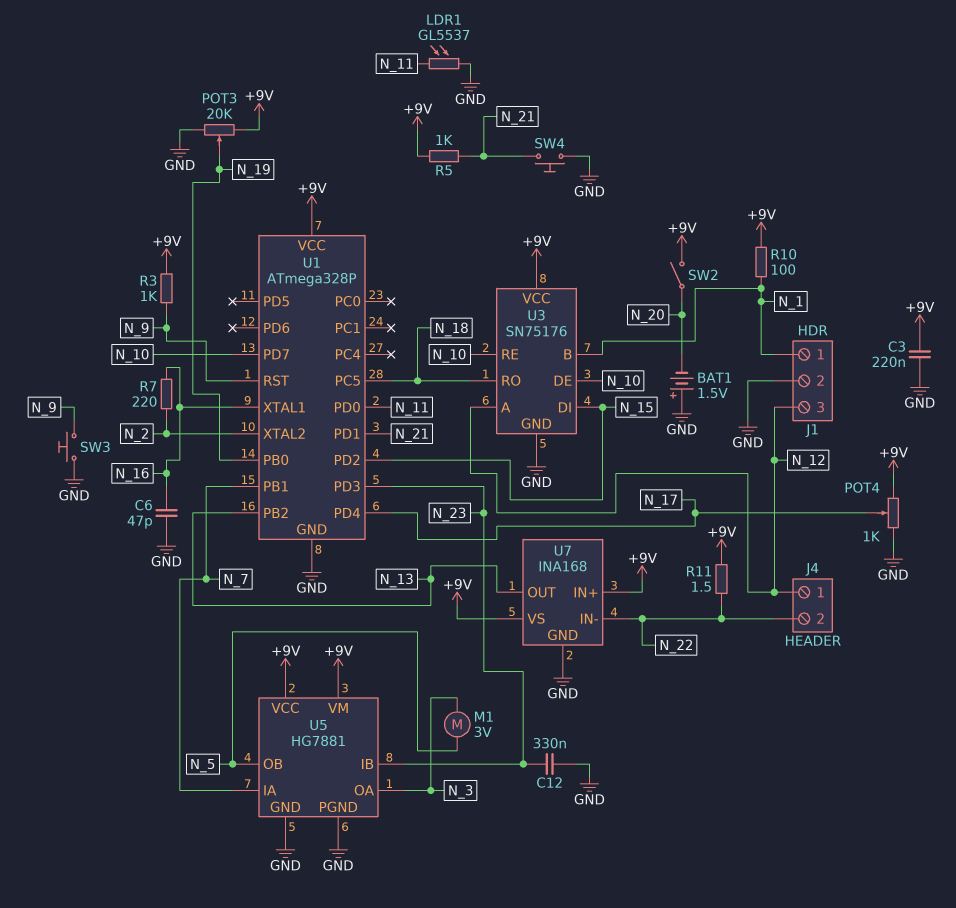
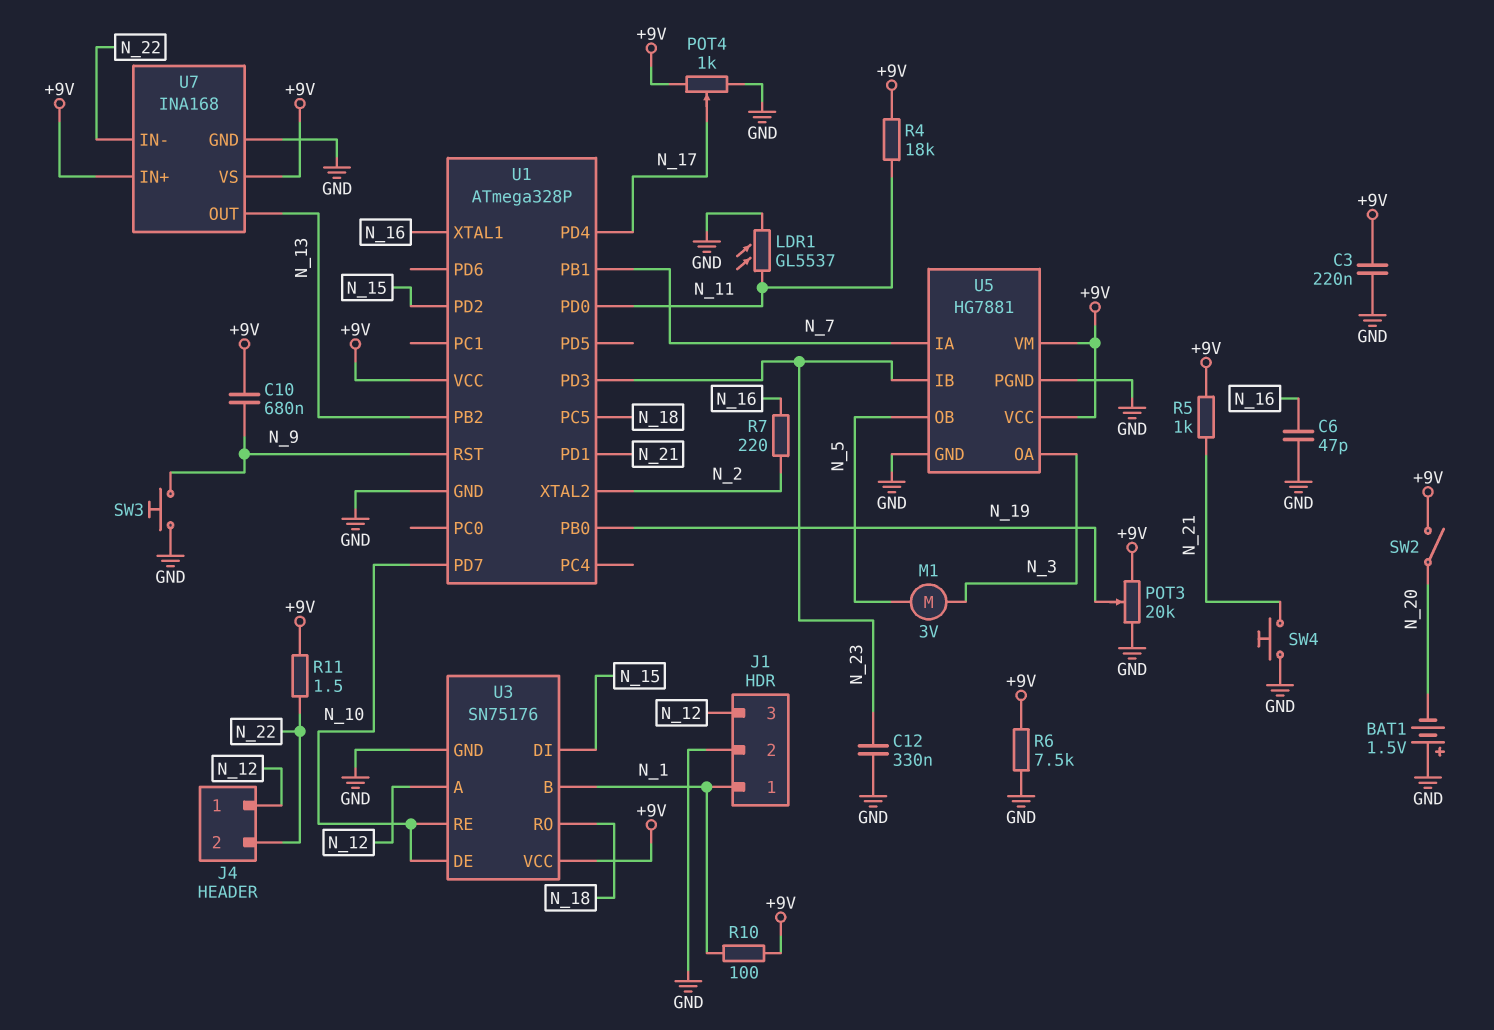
C10: none -> 680nF (+9V, N_9)
R3: 1k (+9V, N_9) -> none
R4: none -> 18k (+9V, N_11)
R6: none -> 7.5k (+9V, GND)

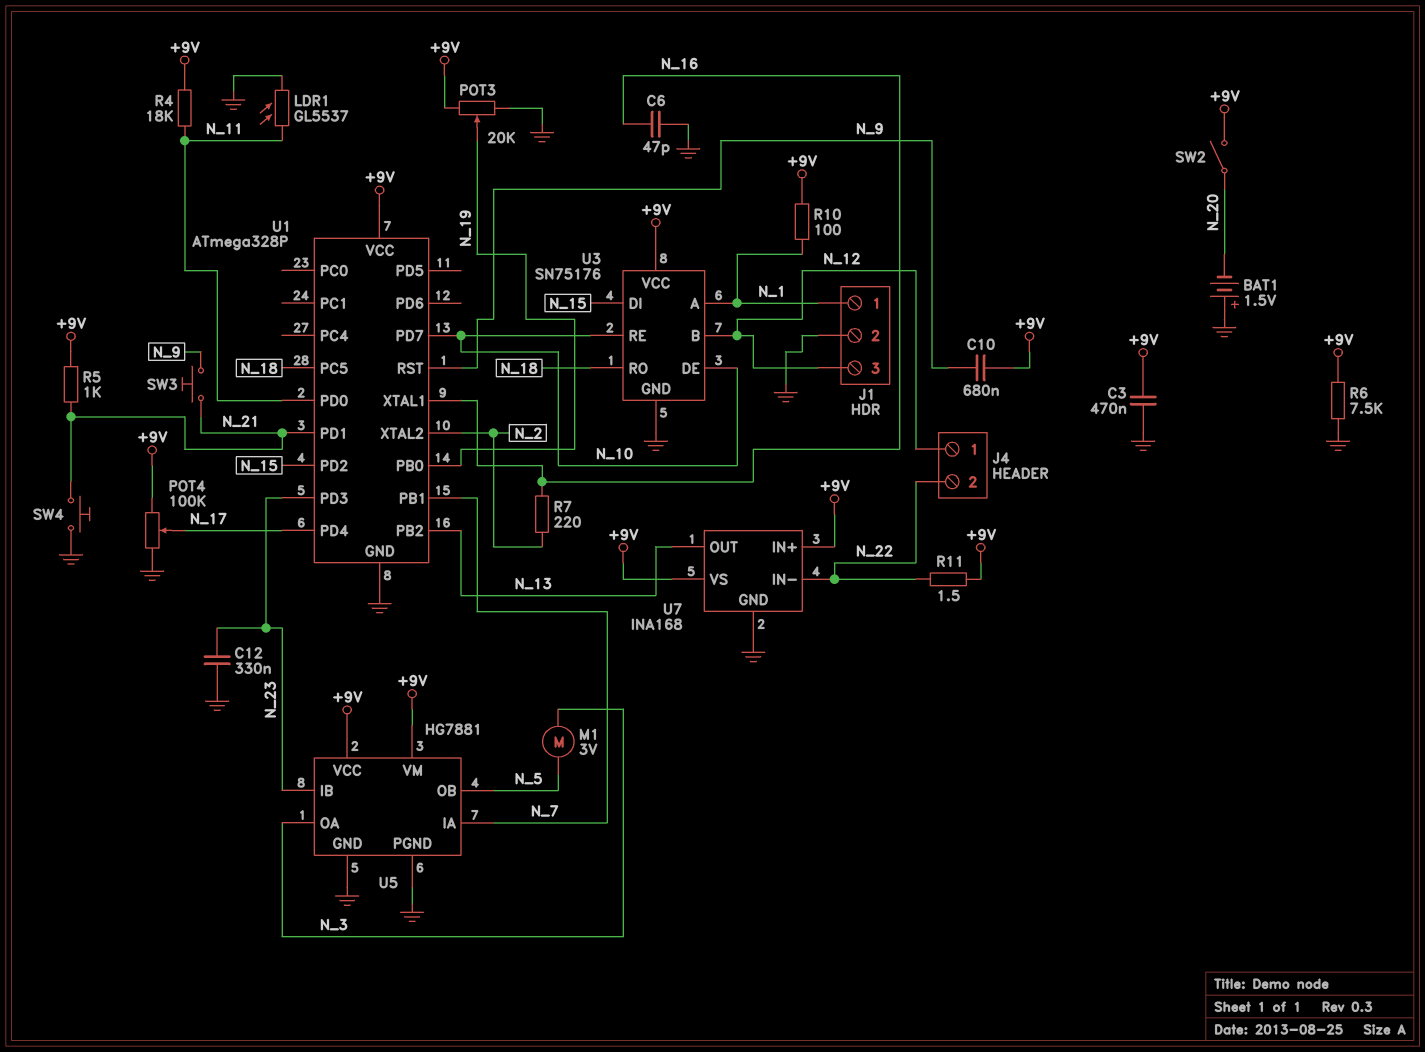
C3: 220nF (+9V, GND) -> 470nF (+9V, GND)
POT4: 1k (+9V, GND, wiper N_17) -> 100k (+9V, GND, wiper N_17)
SW3: button (GND, N_9) -> button (N_9, N_21)
U3 pin A: N_12 -> N_1
U3 pin B: N_1 -> N_12

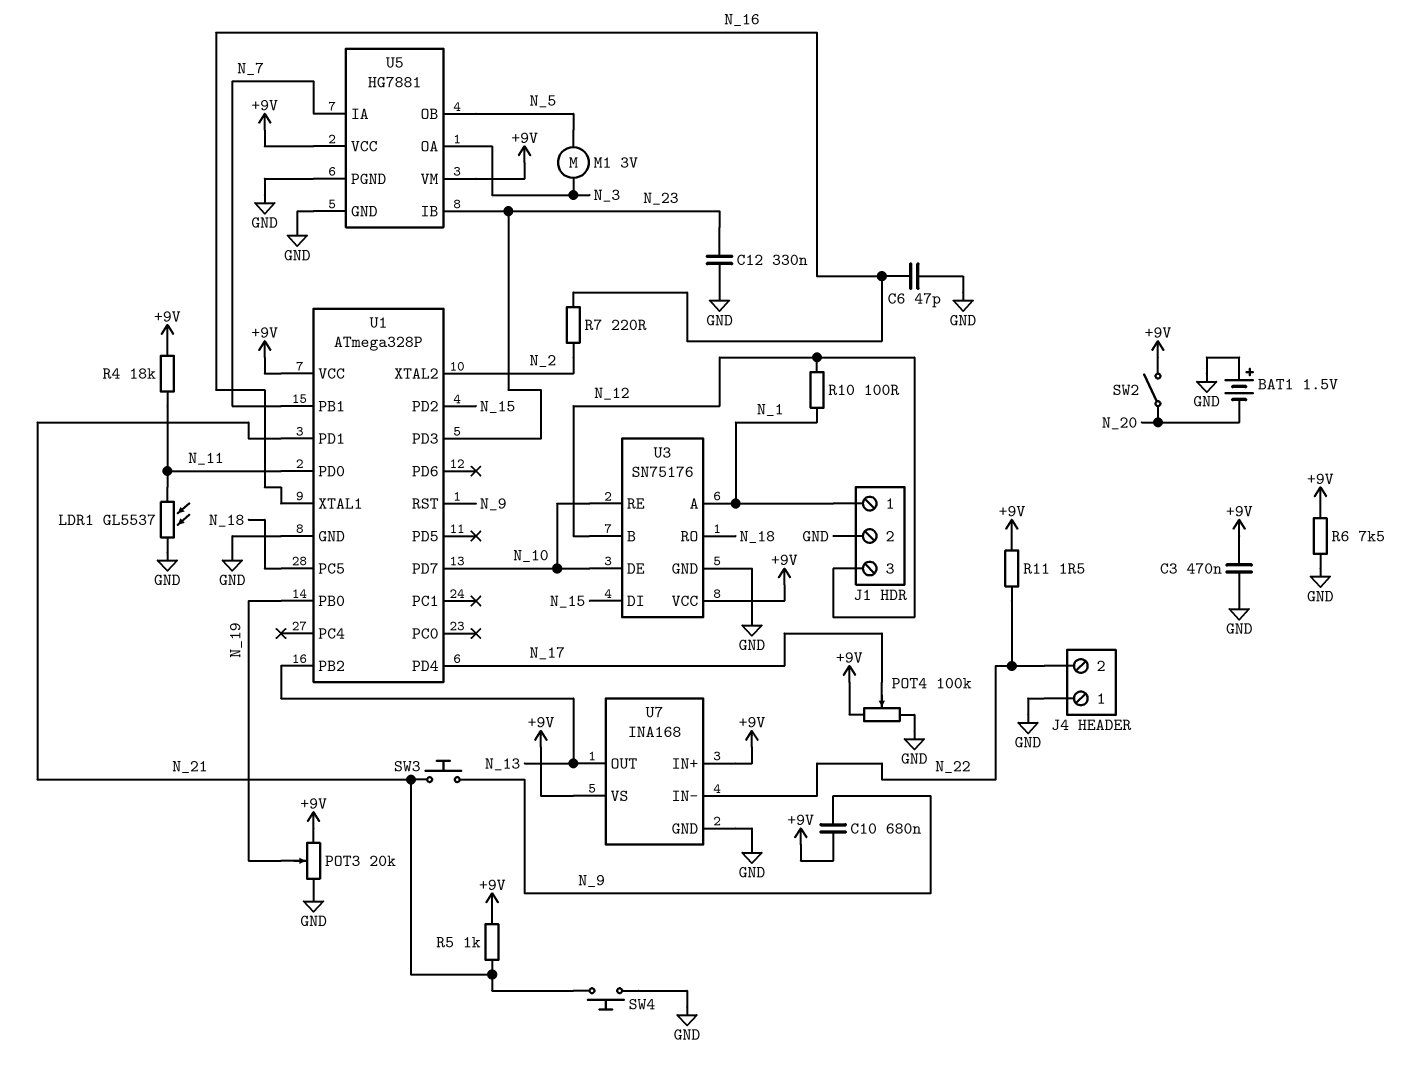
J4 pin 1: N_12 -> GND
R10: 100 (+9V, N_1) -> 100 (N_1, N_12)

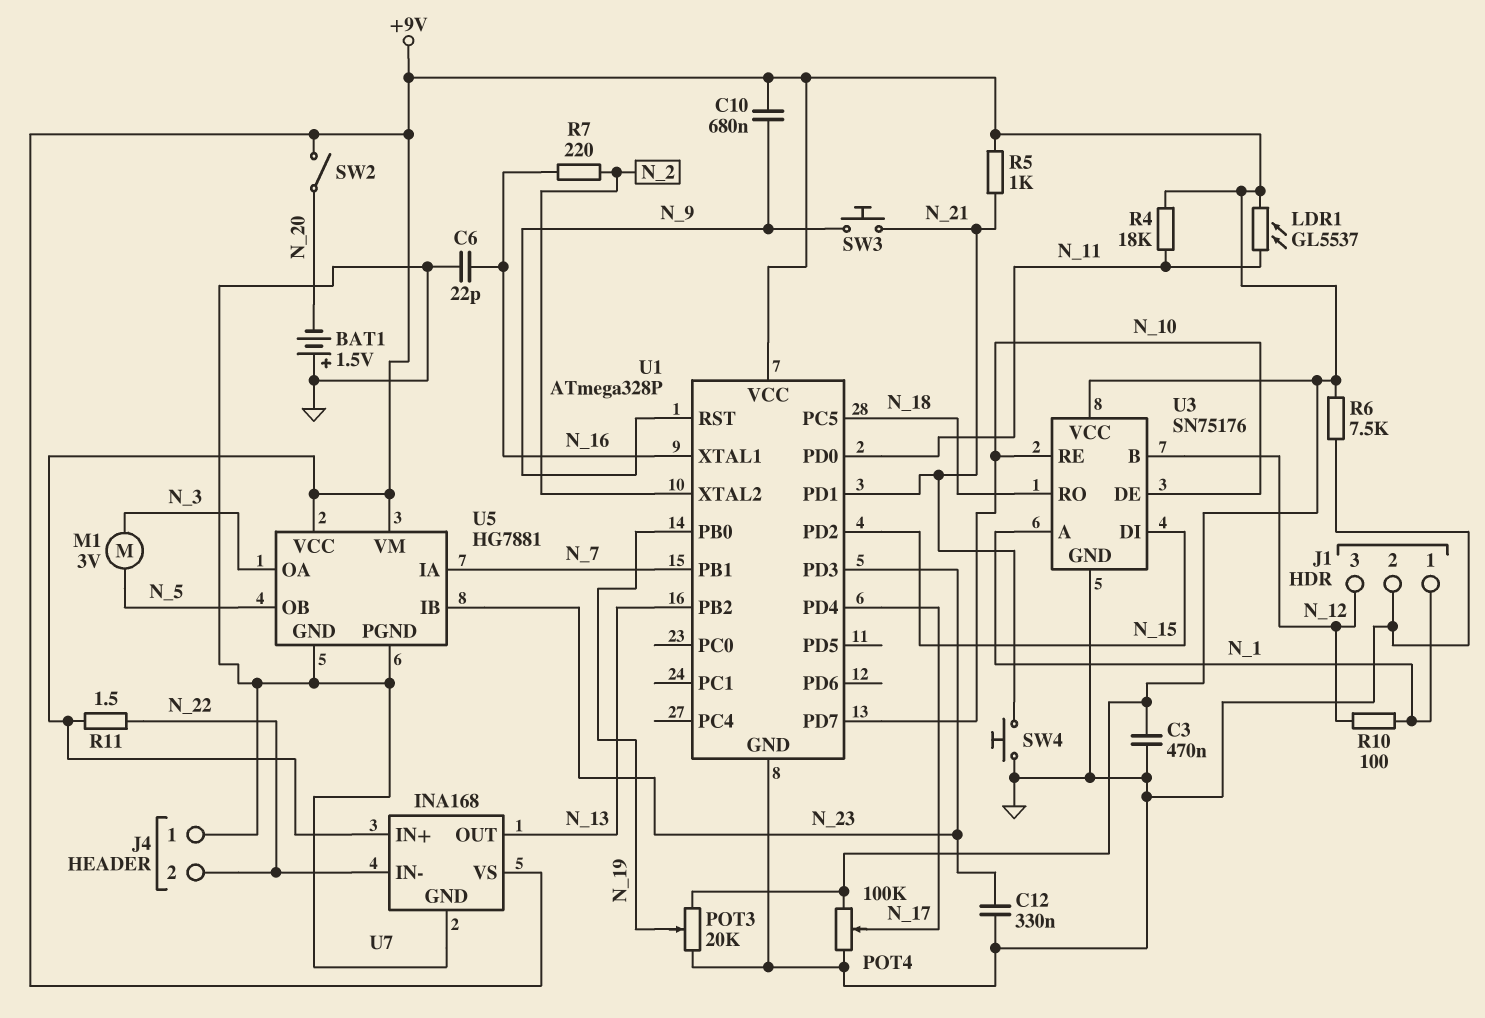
C6: 47pF (GND, N_16) -> 22pF (GND, N_16)
LDR1: GL5537 (GND, N_11) -> GL5537 (+9V, N_11)

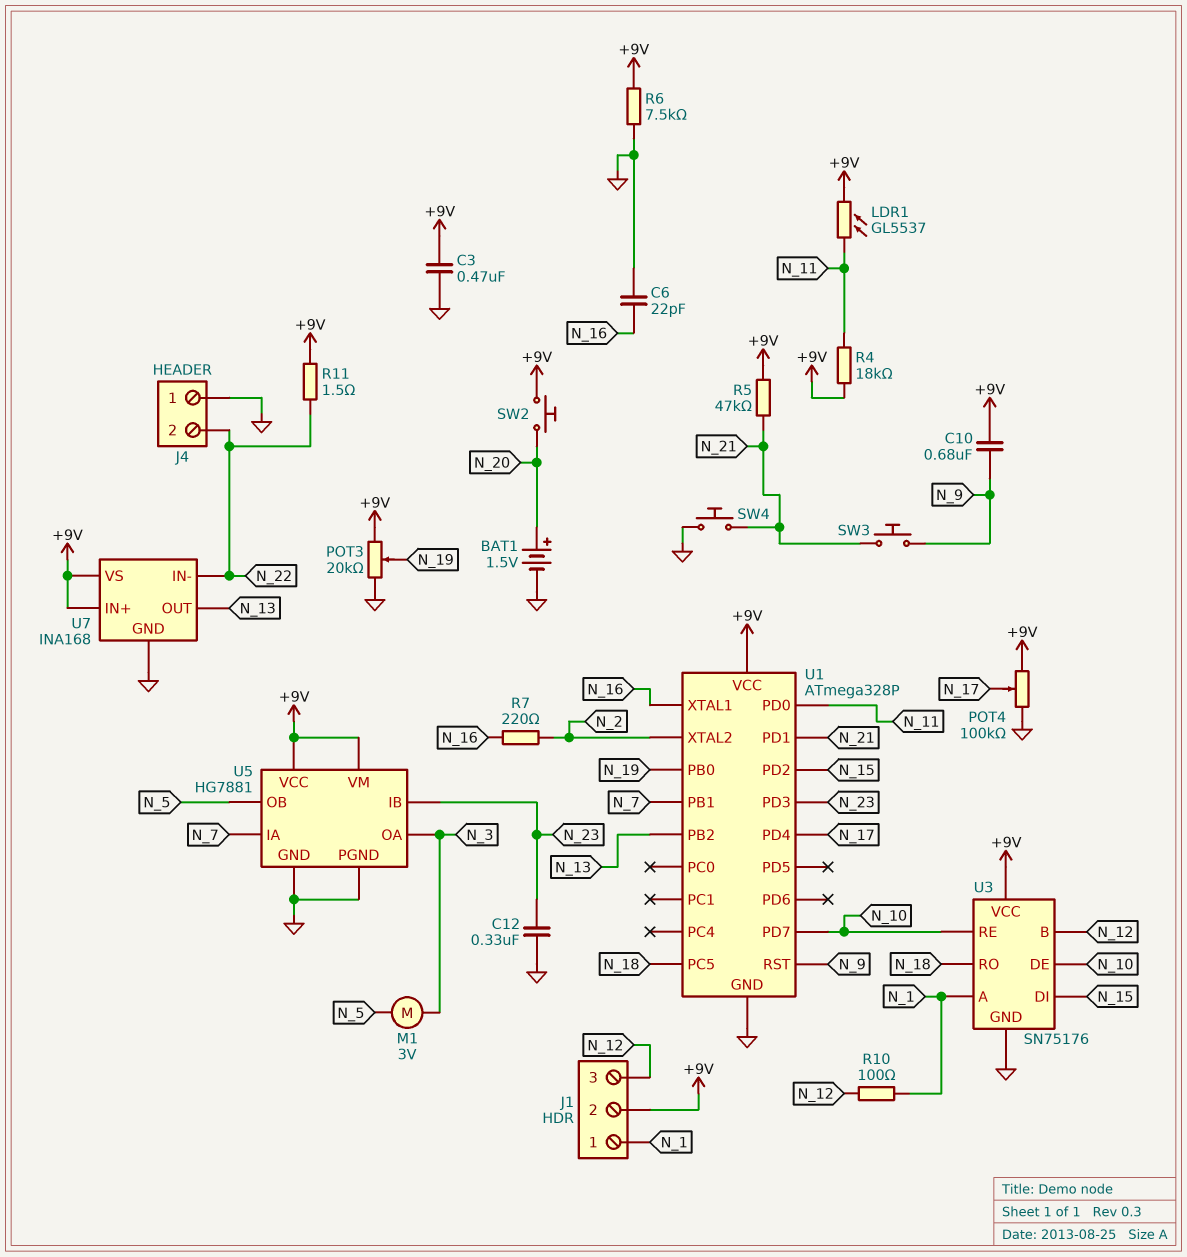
BAT1: 1.5V (plus GND, minus N_20) -> 1.5V (plus N_20, minus GND)
J1 pin 2: GND -> +9V
R5: 1k (+9V, N_21) -> 47k (+9V, N_21)
SW2: switch (+9V, N_20) -> button (+9V, N_20)

